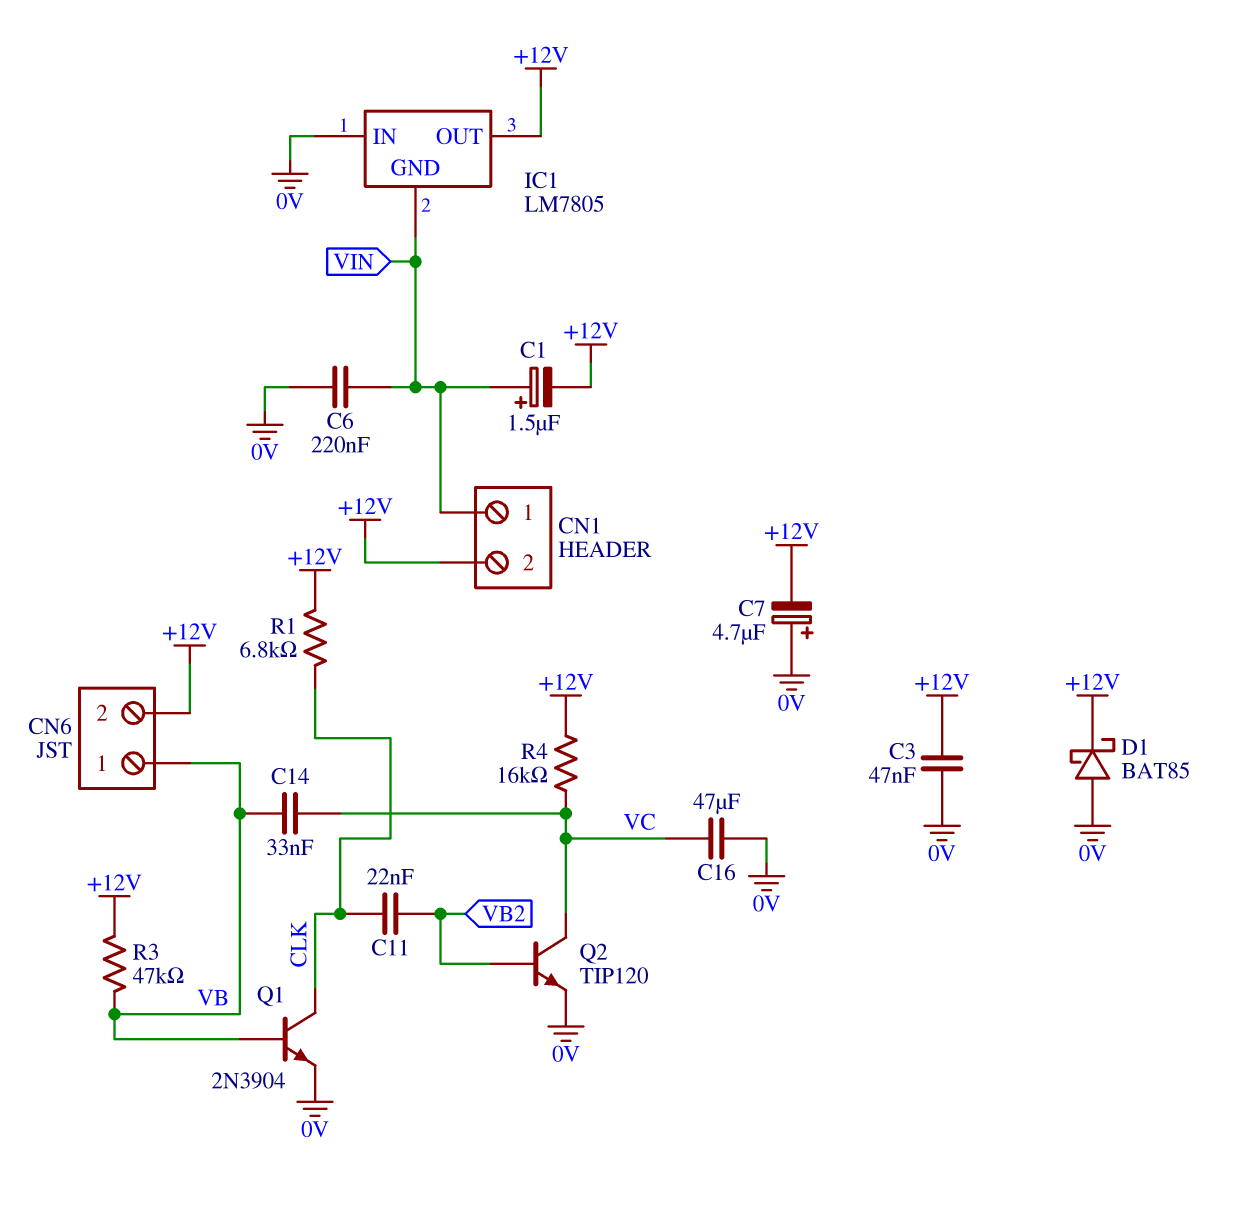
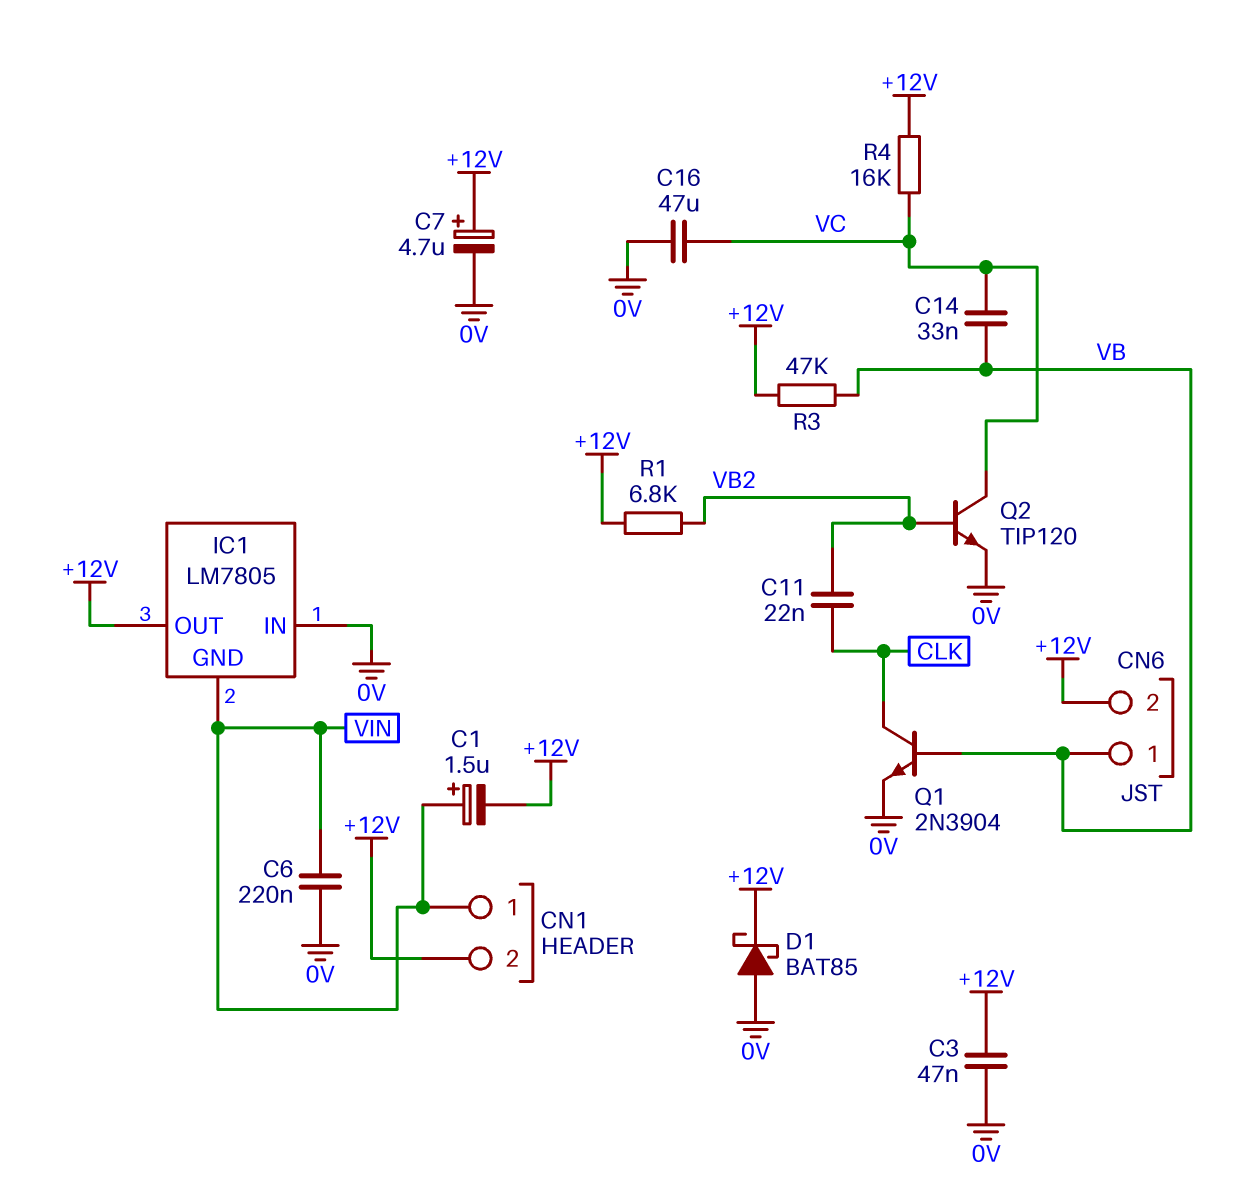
C7: 4.7uF (plus 0V, minus +12V) -> 4.7uF (plus +12V, minus 0V)
R1: 6.8k (+12V, CLK) -> 6.8k (+12V, VB2)

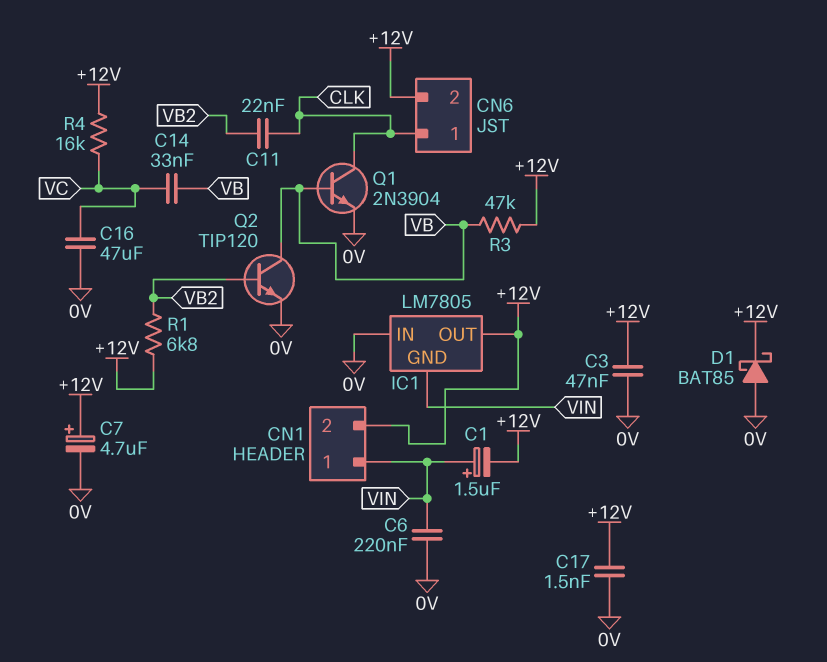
C17: none -> 1.5nF (+12V, 0V)
CN6 pin 1: VB -> CLK
Q2: NPN TIP120 (B VB2, C VC, E 0V) -> NPN TIP120 (B VB2, C VB, E 0V)

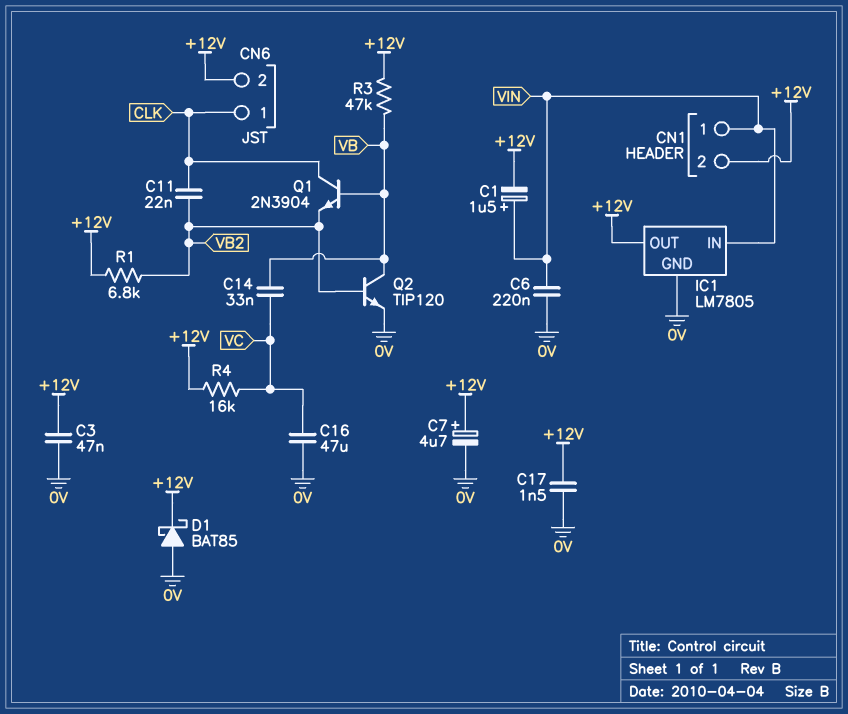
IC1 pin GND: VIN -> 0V
IC1 pin IN: 0V -> VIN
Q1: NPN 2N3904 (B VB, C CLK, E 0V) -> NPN 2N3904 (B VB, C CLK, E VB2)

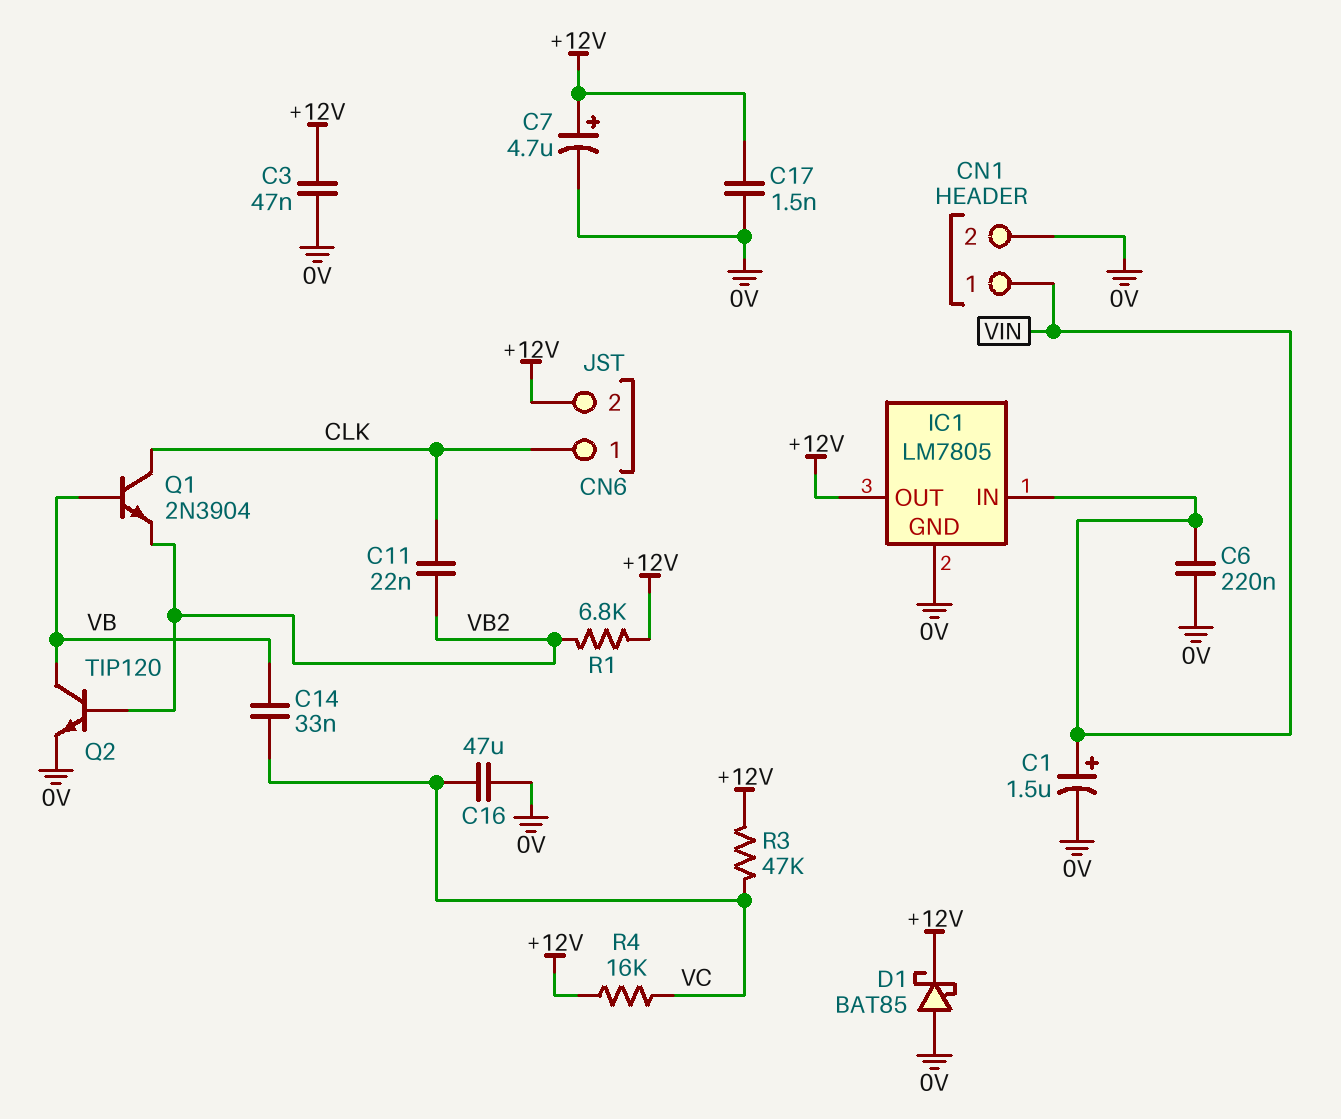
C1: 1.5uF (plus VIN, minus +12V) -> 1.5uF (plus VIN, minus 0V)
CN1 pin 2: +12V -> 0V
R3: 47k (+12V, VB) -> 47k (+12V, VC)

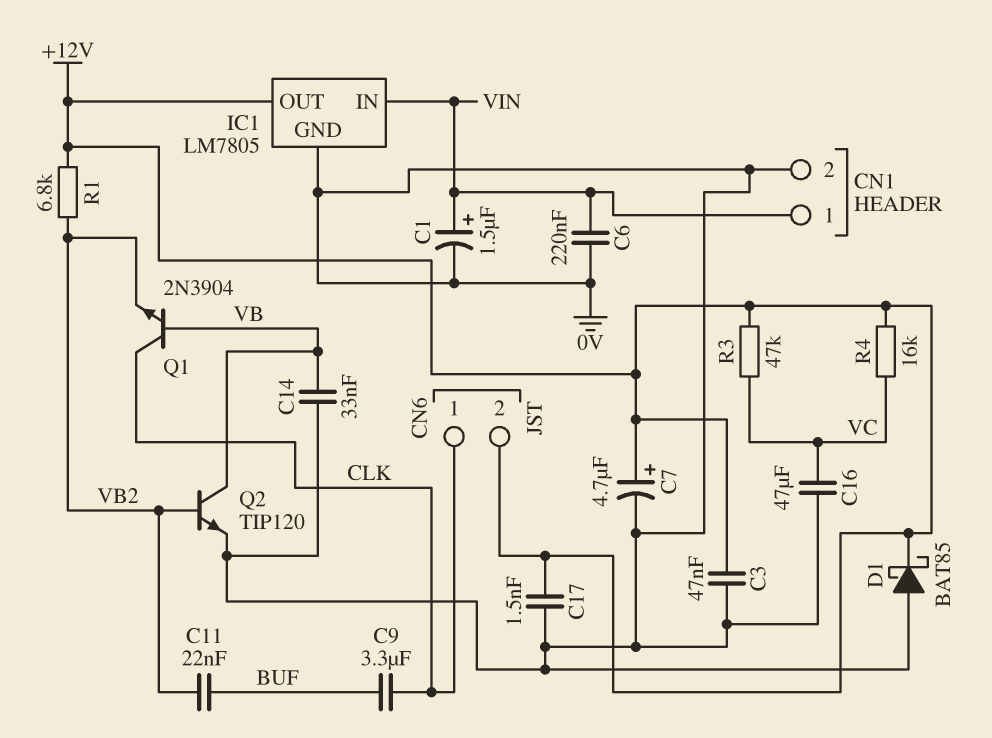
C9: none -> 3.3uF (BUF, CLK)
C11: 22nF (CLK, VB2) -> 22nF (BUF, VB2)
C14: 33nF (VB, VC) -> 33nF (0V, VB)

